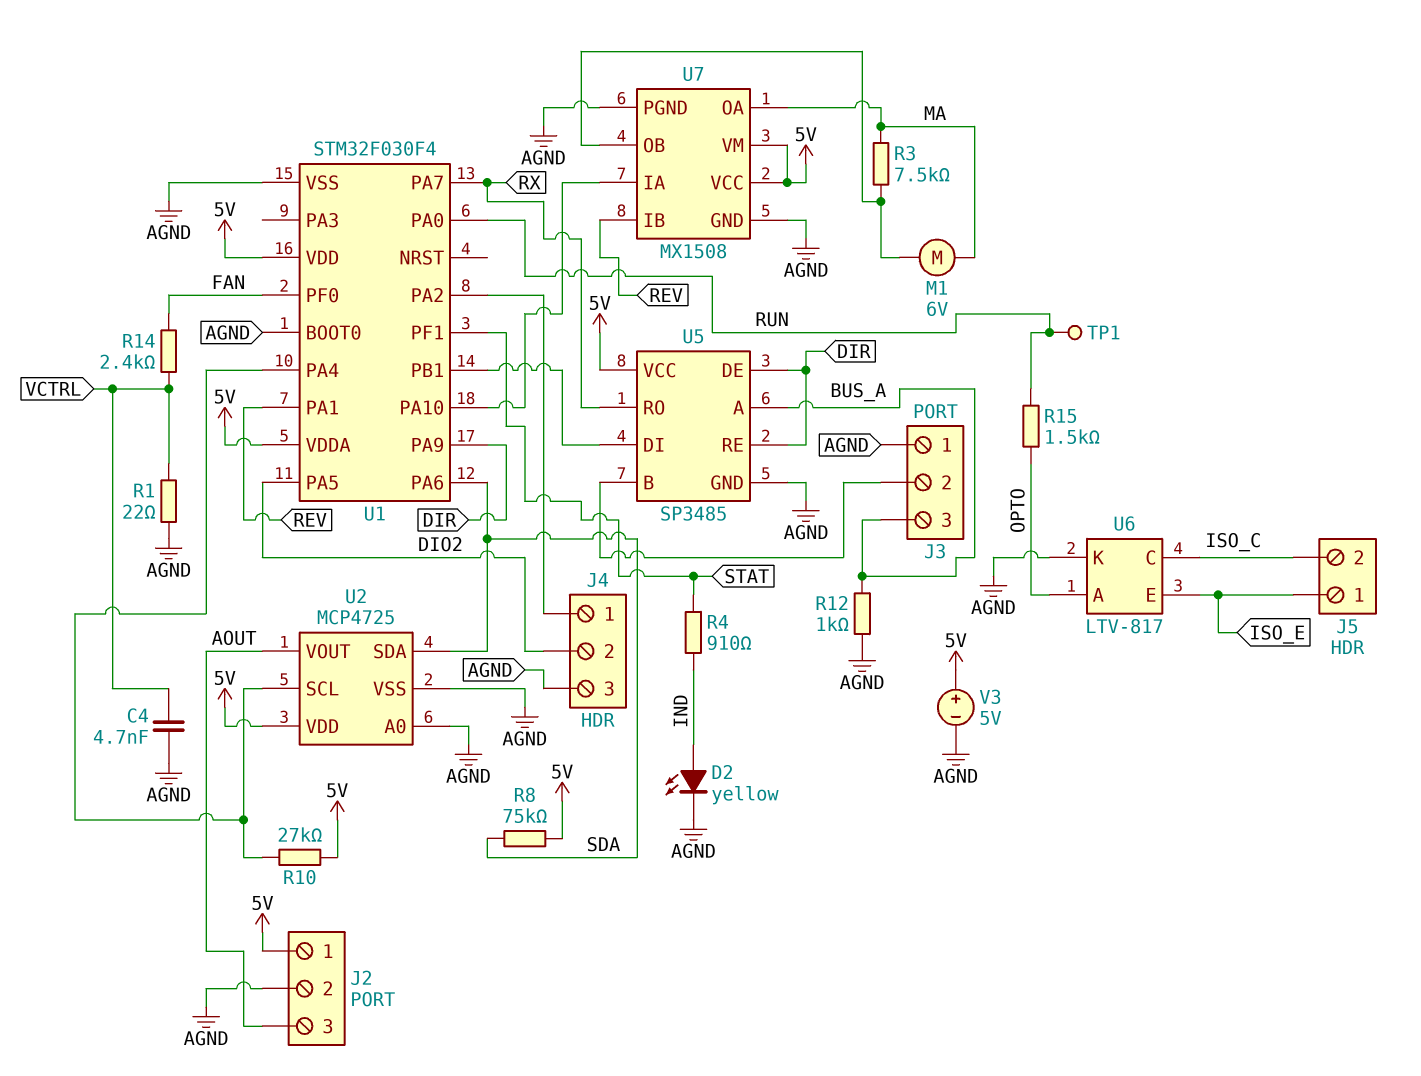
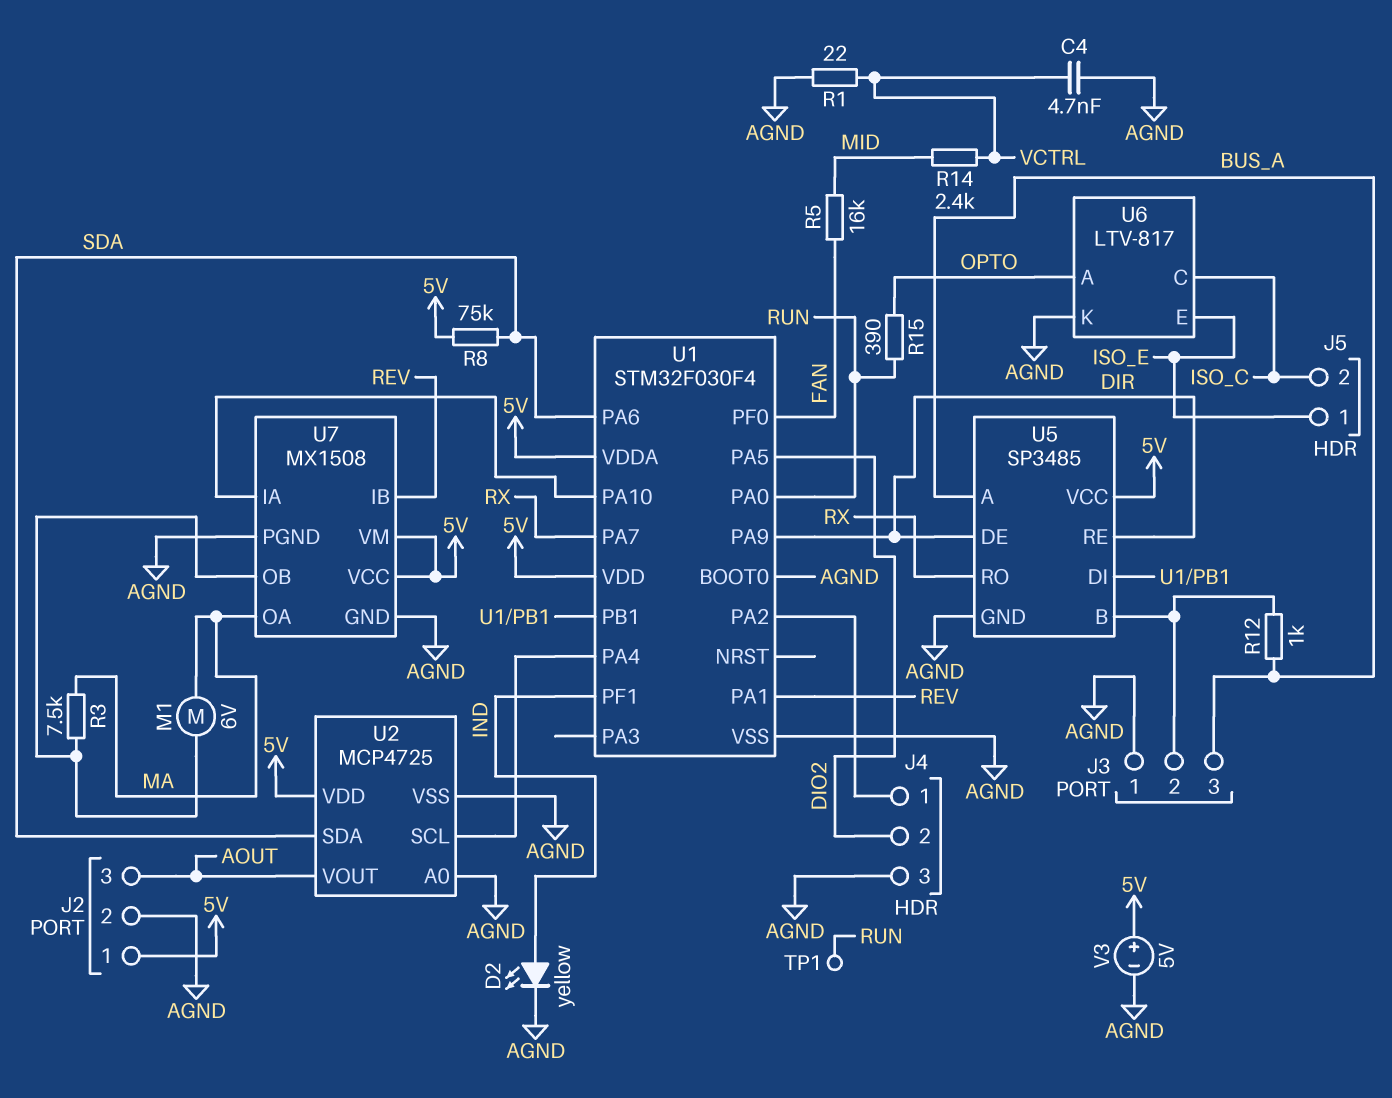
R4: 910 (IND, STAT) -> none
R5: none -> 16k (FAN, MID)
R10: 27k (5V, U1/PA4) -> none
R12: 1k (AGND, BUS_A) -> 1k (BUS_A, J3/2)
R14: 2.4k (FAN, VCTRL) -> 2.4k (MID, VCTRL)
R15: 1.5k (OPTO, RUN) -> 390 (OPTO, RUN)
U1 pin PF1: STAT -> IND

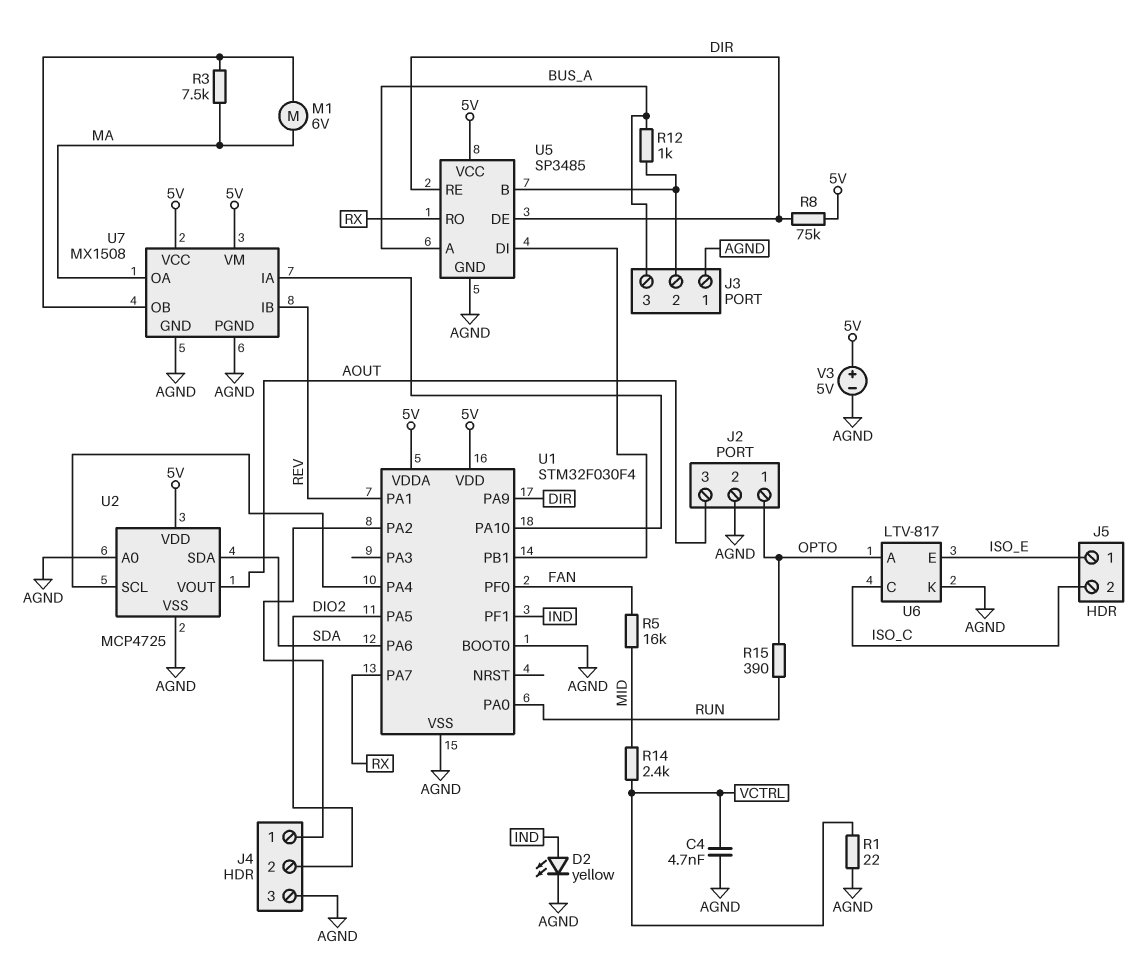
J2 pin 1: 5V -> OPTO
R8: 75k (5V, SDA) -> 75k (5V, DIR)
TP1: test point (RUN) -> none

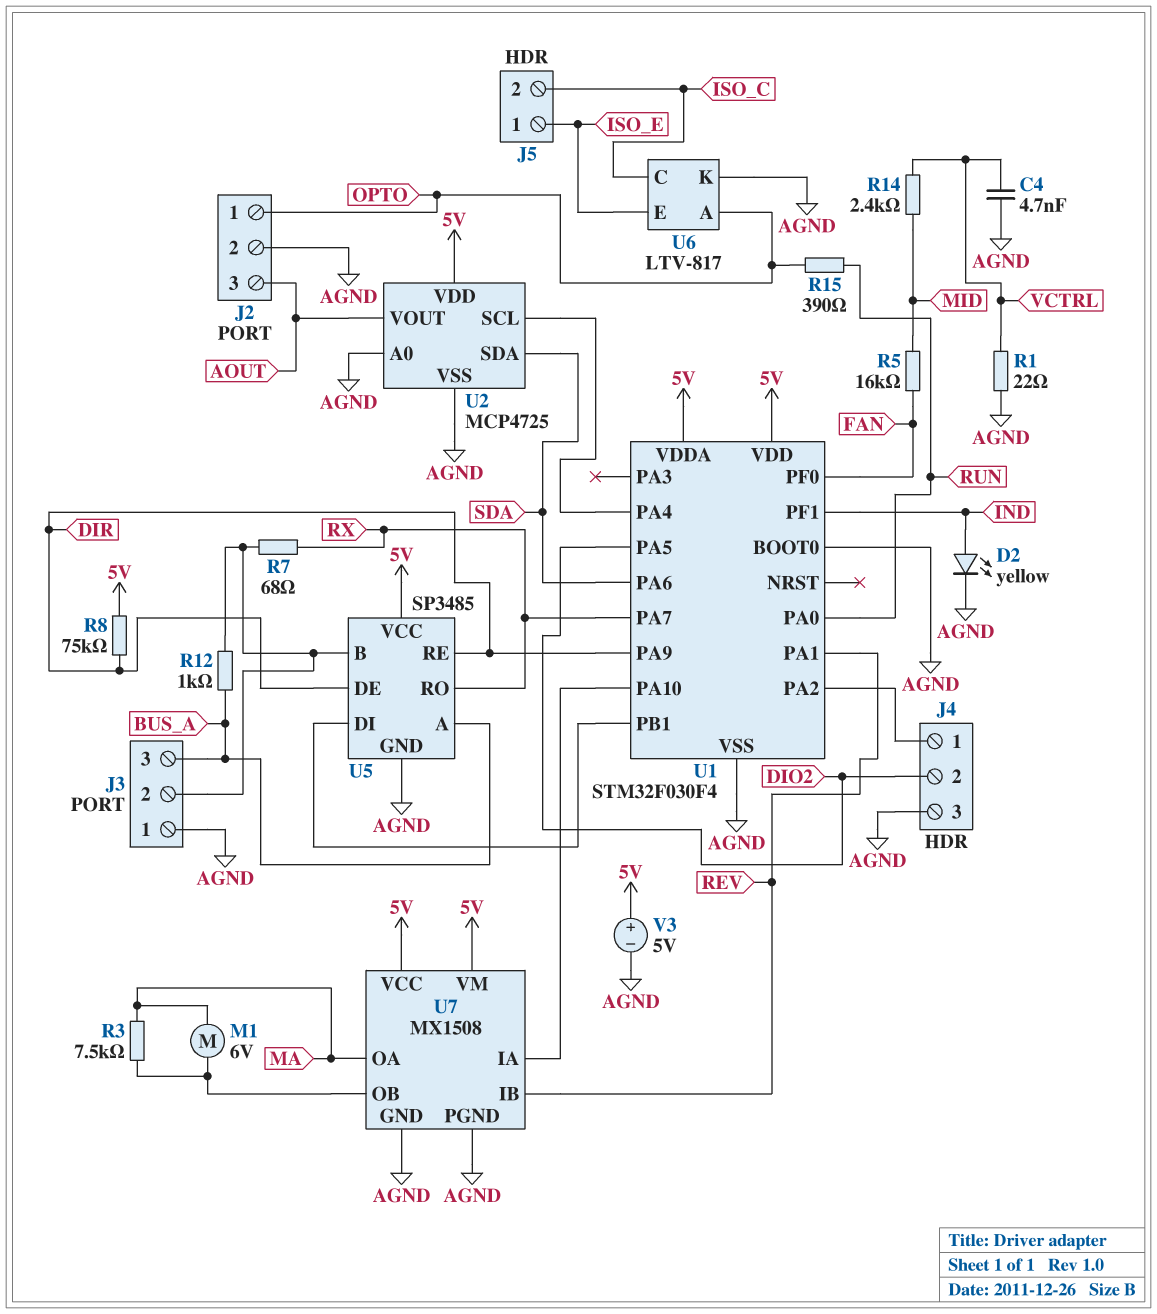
R7: none -> 68 (J3/2, RX)

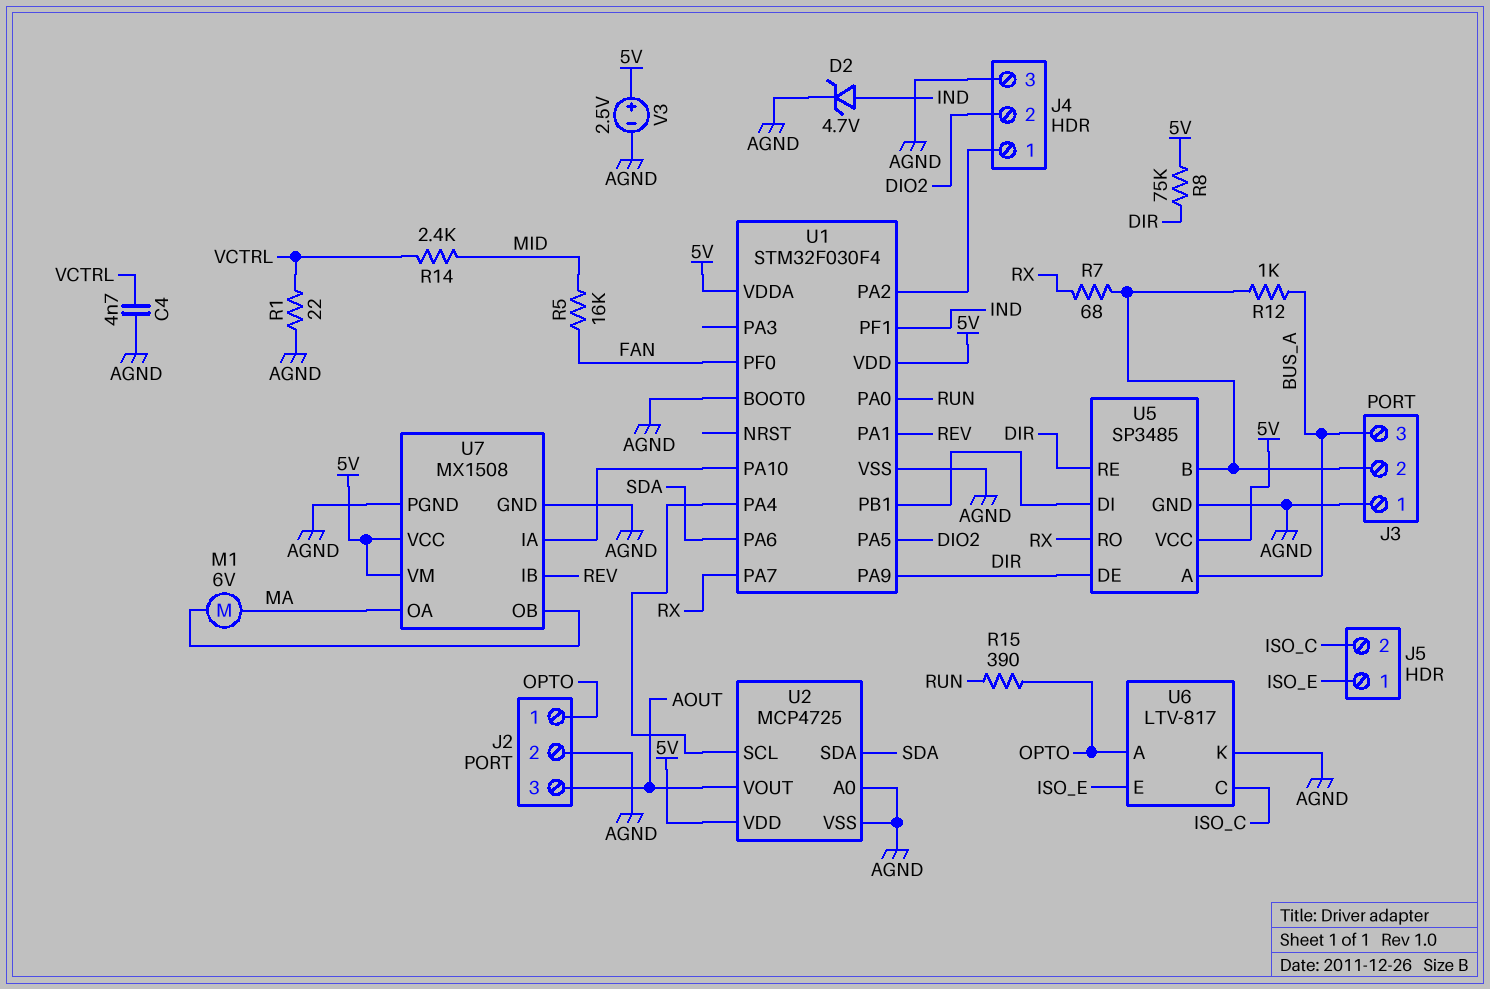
D2: LED yellow (A IND, K AGND) -> zener 4.7V (A IND, K AGND)
R3: 7.5k (MA, U7/OB) -> none
V3: 5V (plus 5V, minus AGND) -> 2.5V (plus 5V, minus AGND)

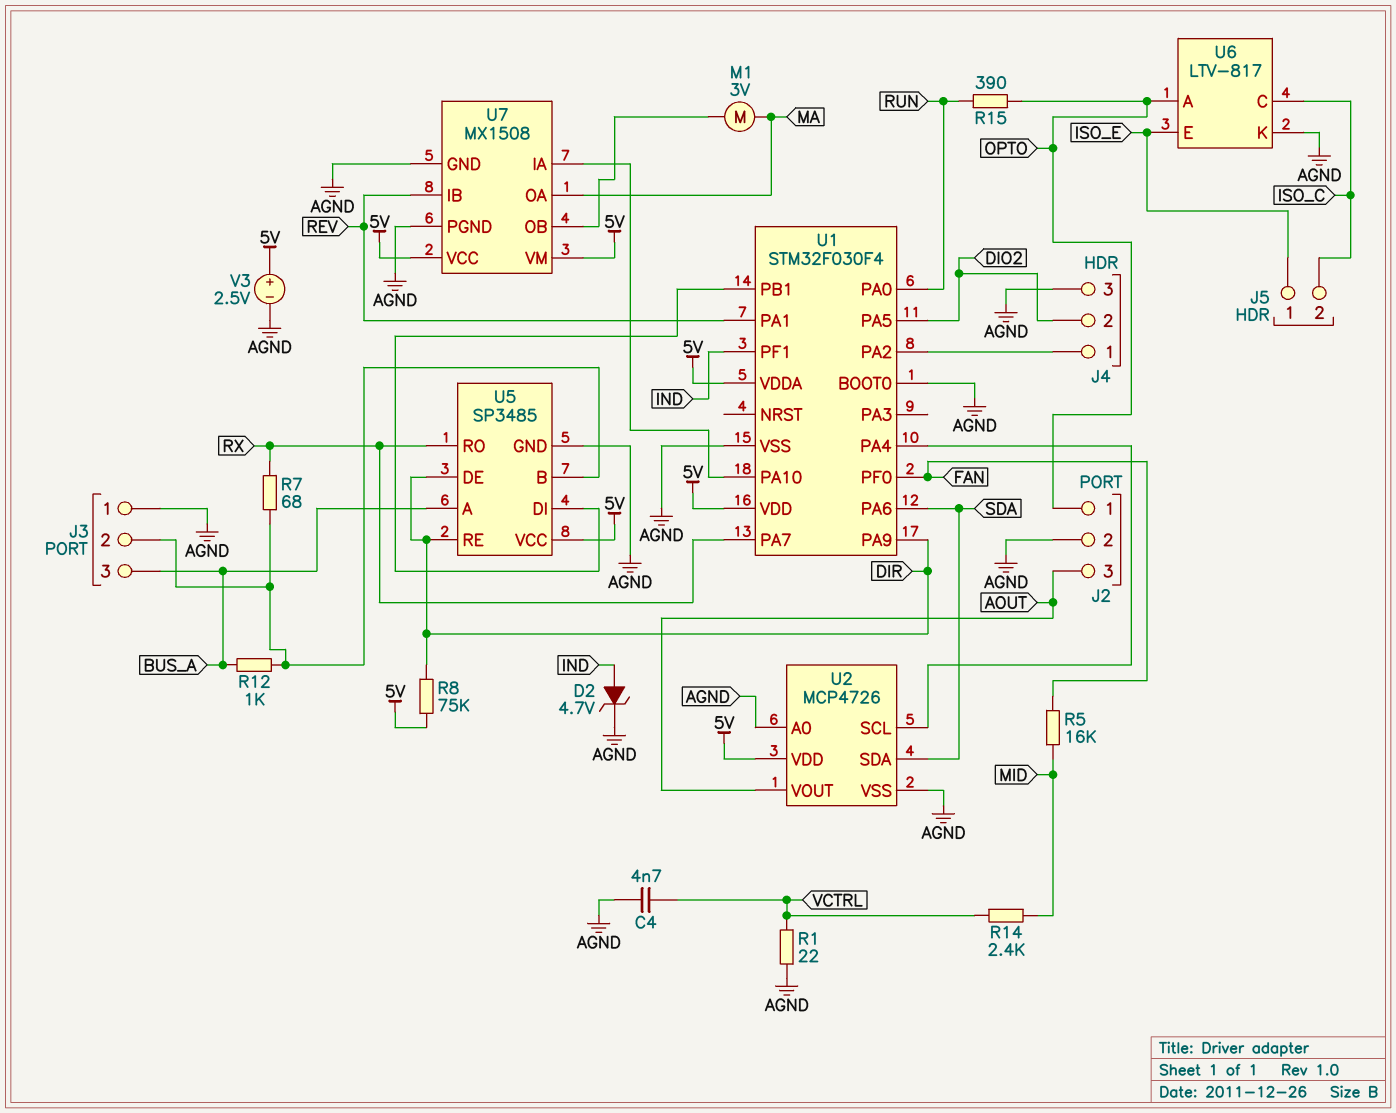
M1: motor 6V (MA, U7/OB) -> motor 3V (MA, U7/OB)
U2: MCP4725 -> MCP4726

